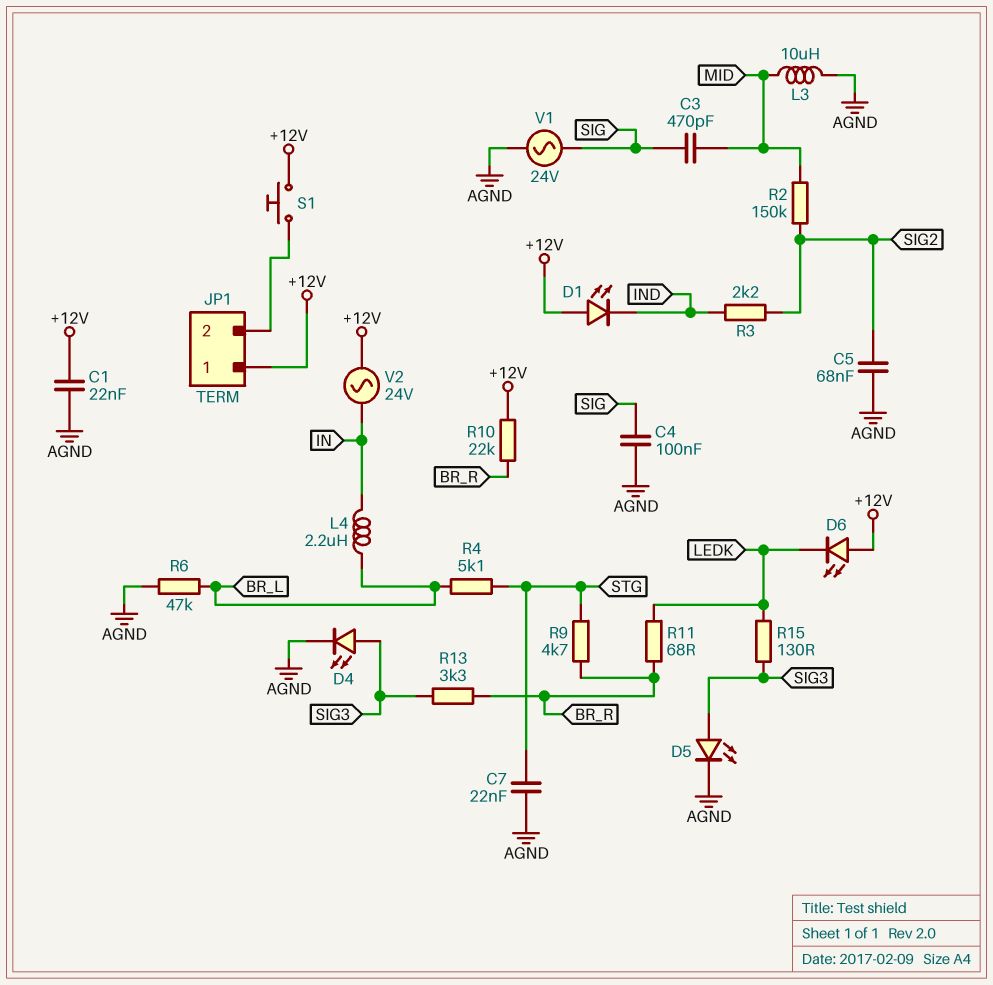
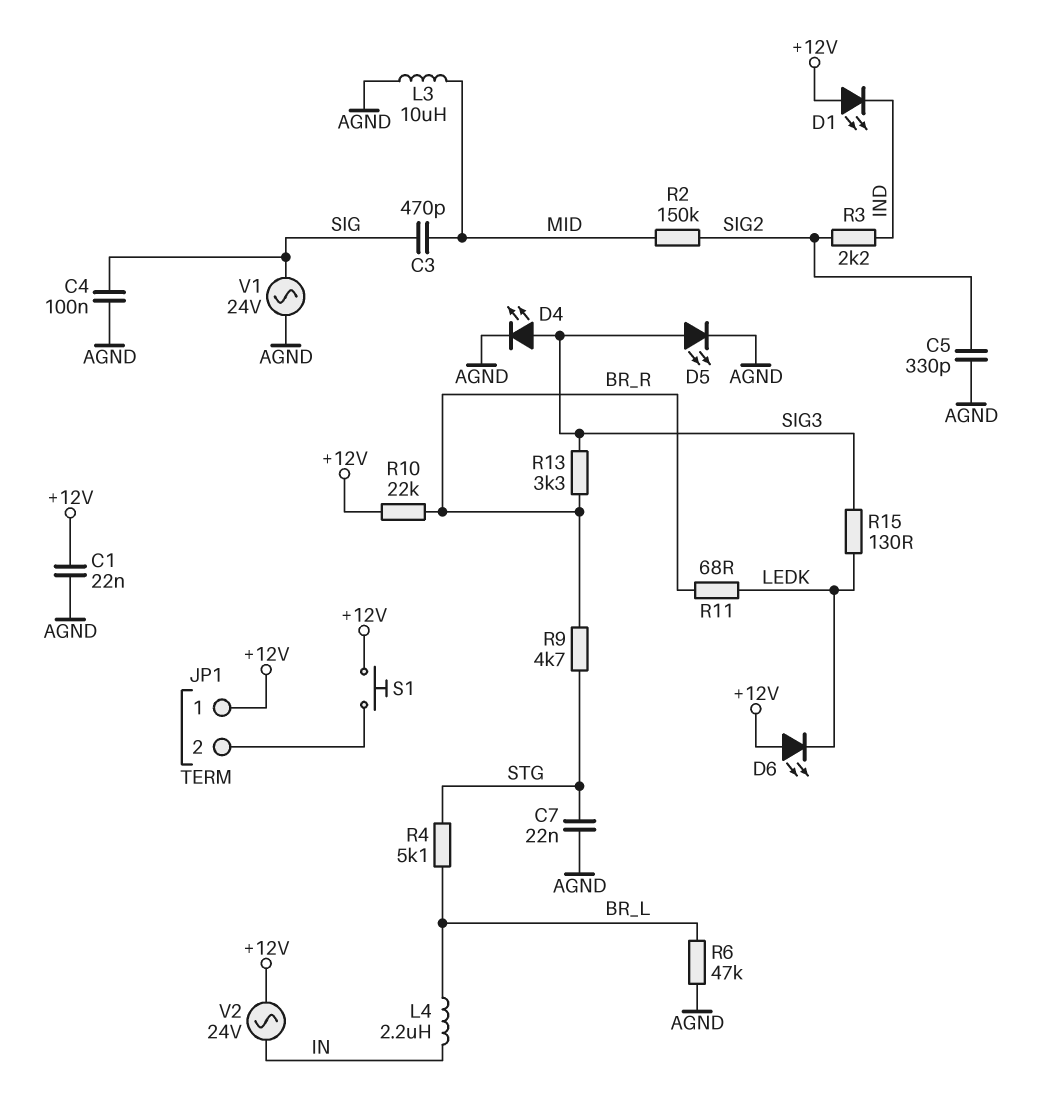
C5: 68nF (AGND, SIG2) -> 330pF (AGND, SIG2)

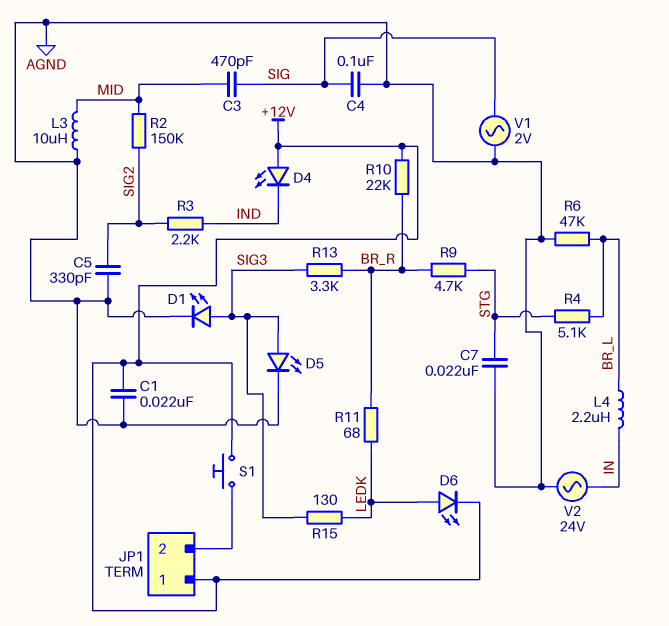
D1: LED (A +12V, K IND) -> LED (A SIG3, K AGND)
D4: LED (A SIG3, K AGND) -> LED (A +12V, K IND)
D6: LED (A +12V, K LEDK) -> LED (A LEDK, K +12V)
V1: AC 24V (AGND, SIG) -> AC 2V (AGND, SIG)
V2: AC 24V (+12V, IN) -> AC 24V (AGND, IN)

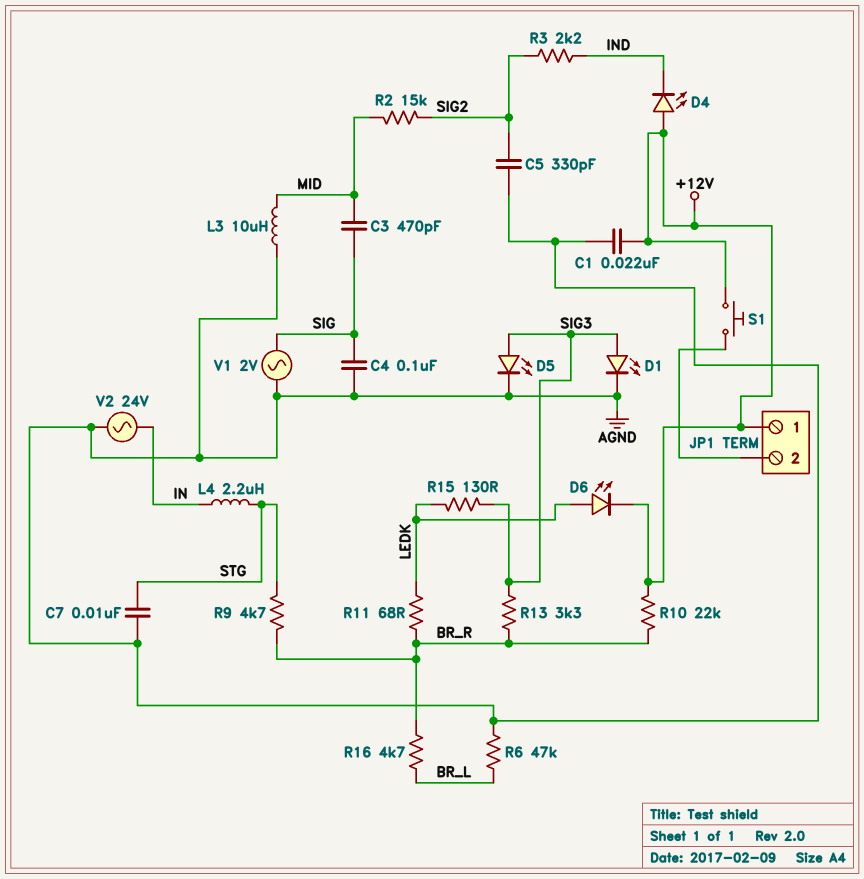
C7: 22nF (AGND, STG) -> 10nF (AGND, STG)
L4: 2.2uH (BR_L, IN) -> 2.2uH (IN, STG)
R2: 150k (MID, SIG2) -> 15k (MID, SIG2)
R4: 5.1k (BR_L, STG) -> none
R16: none -> 4.7k (BR_L, BR_R)

